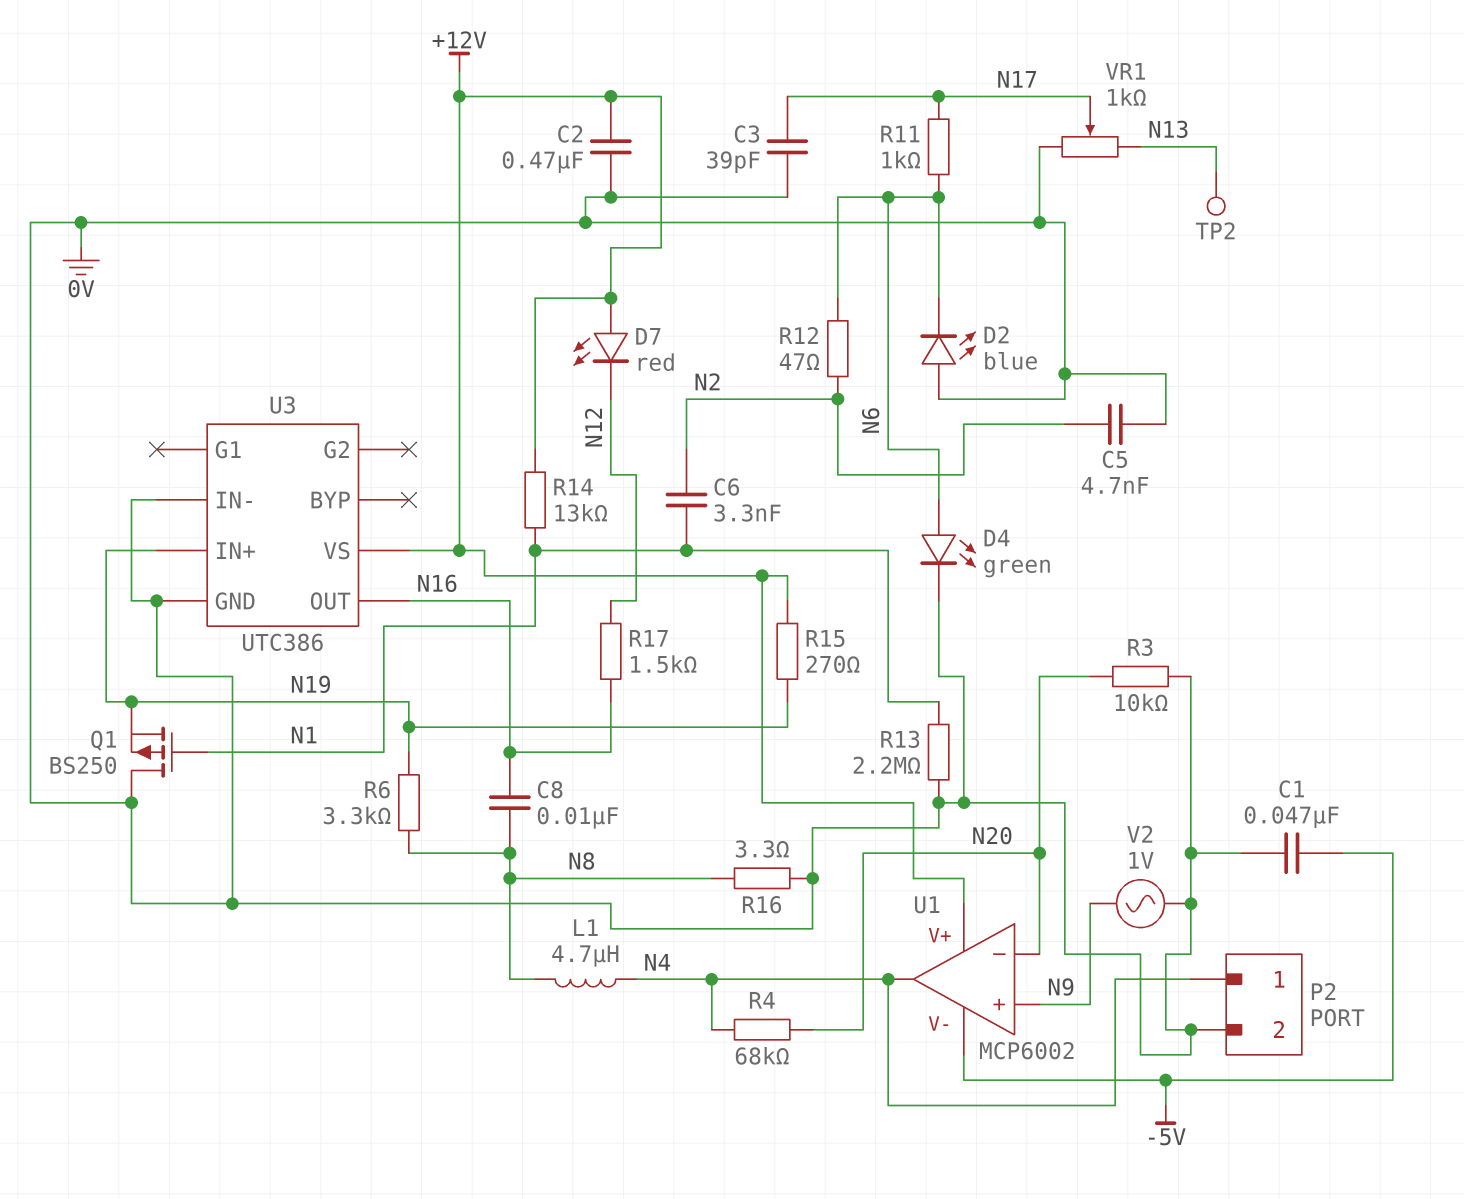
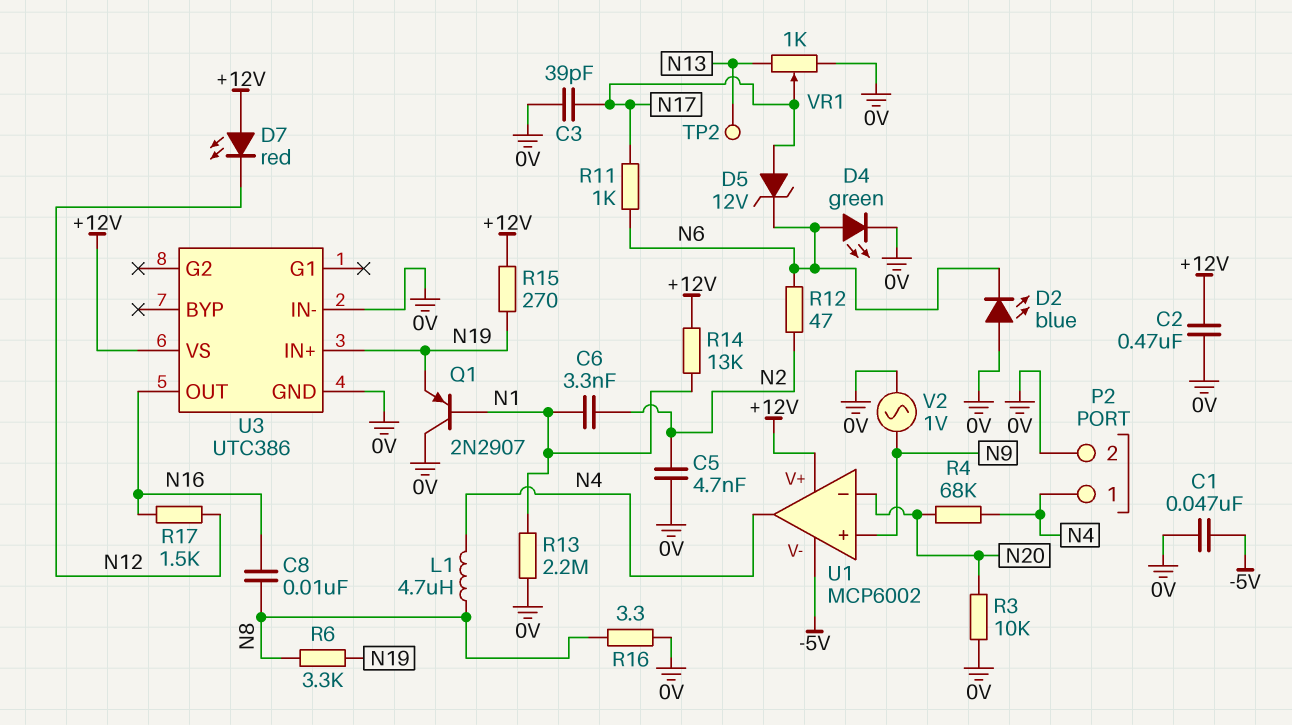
D5: none -> zener 12V (A N17, K N6)
Q1: PMOS BS250 (G N1, D 0V, S N19) -> PNP 2N2907 (B N1, C 0V, E N19)

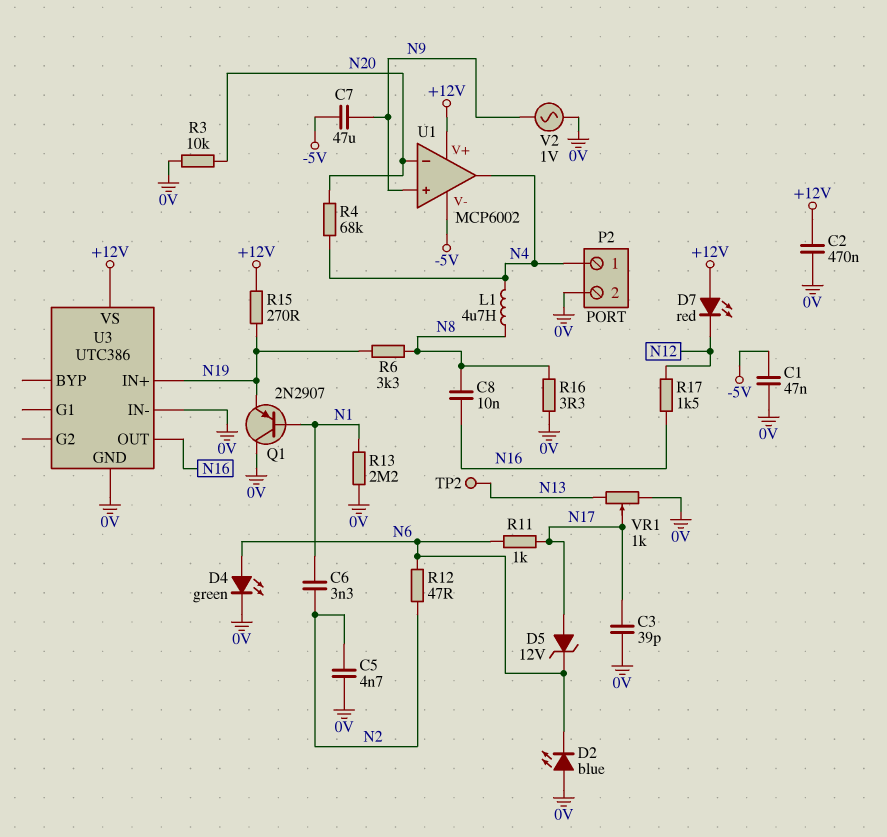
C7: none -> 47uF (-5V, N9)
R14: 13k (+12V, N1) -> none

